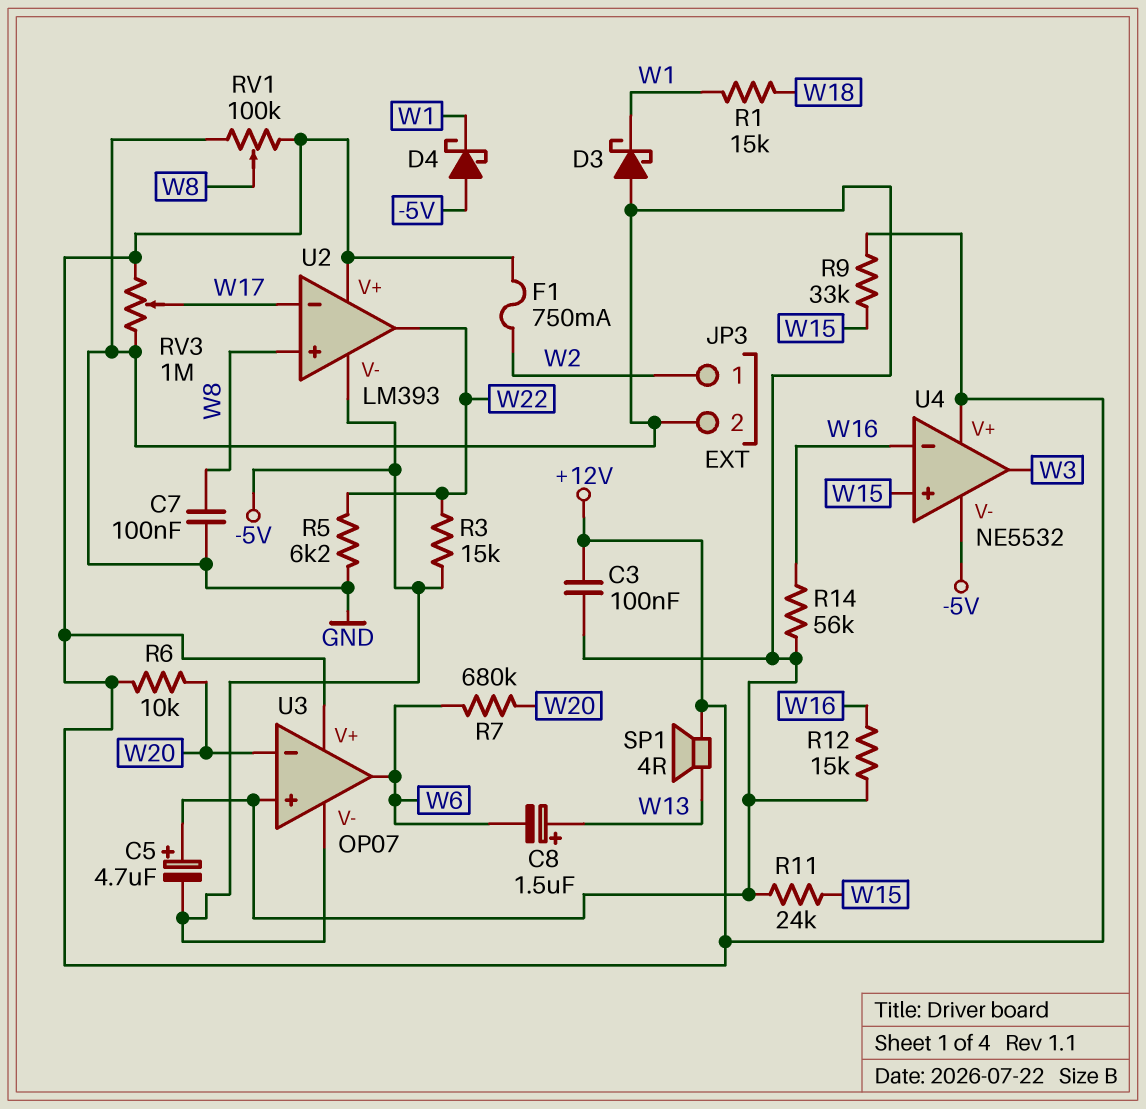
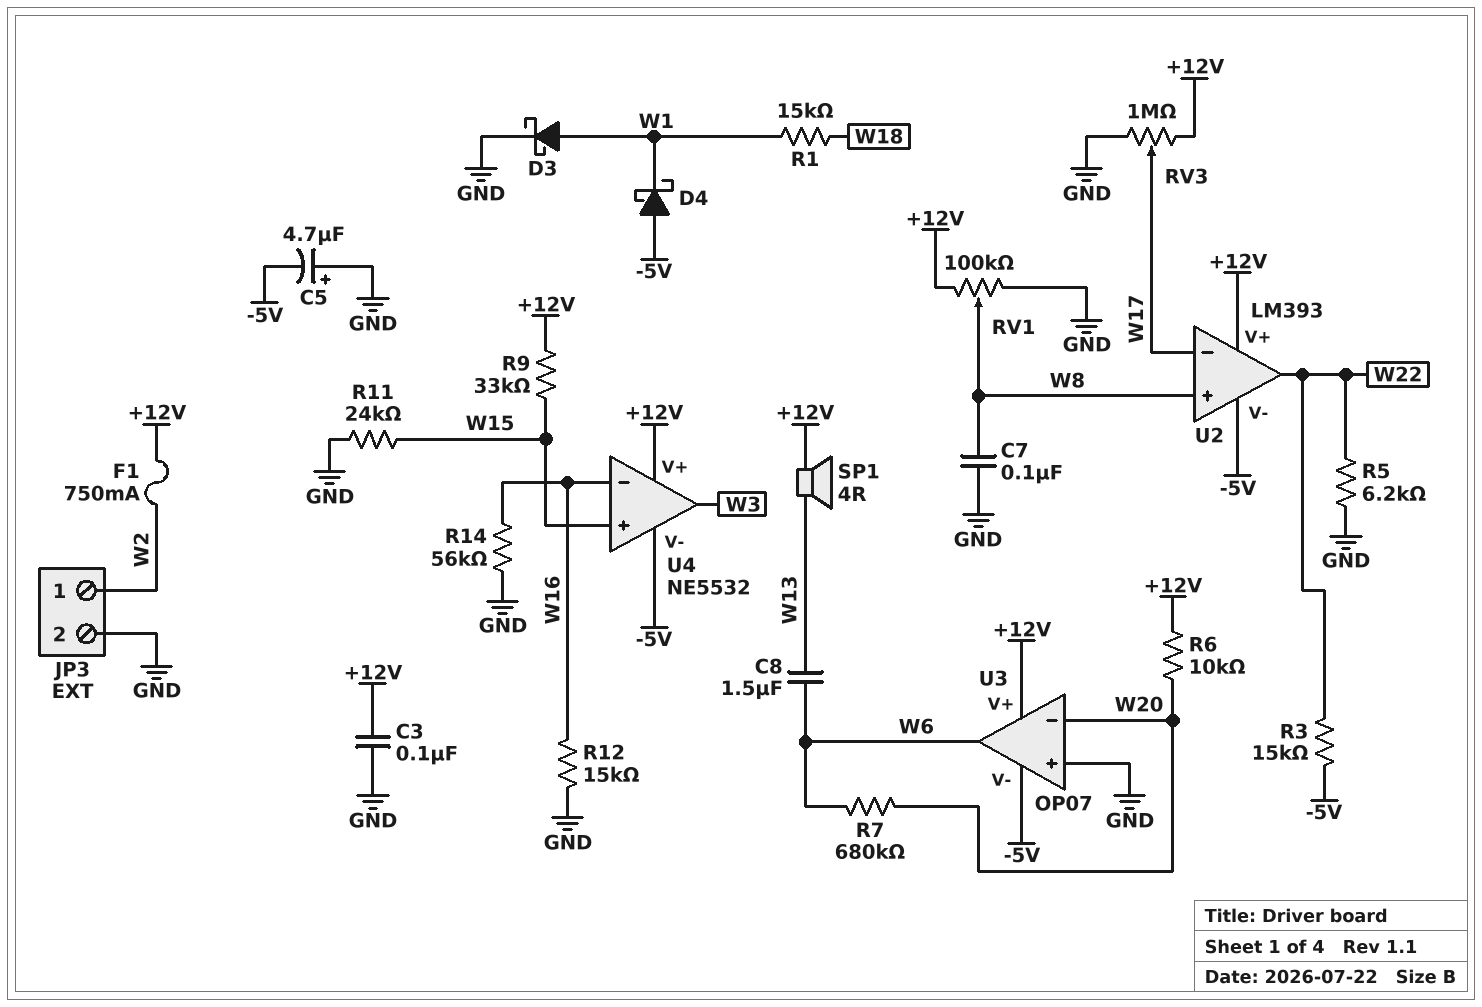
C8: 1.5uF (plus W13, minus W6) -> 1.5uF (W6, W13)
D3: schottky (A GND, K W1) -> schottky (A W1, K GND)

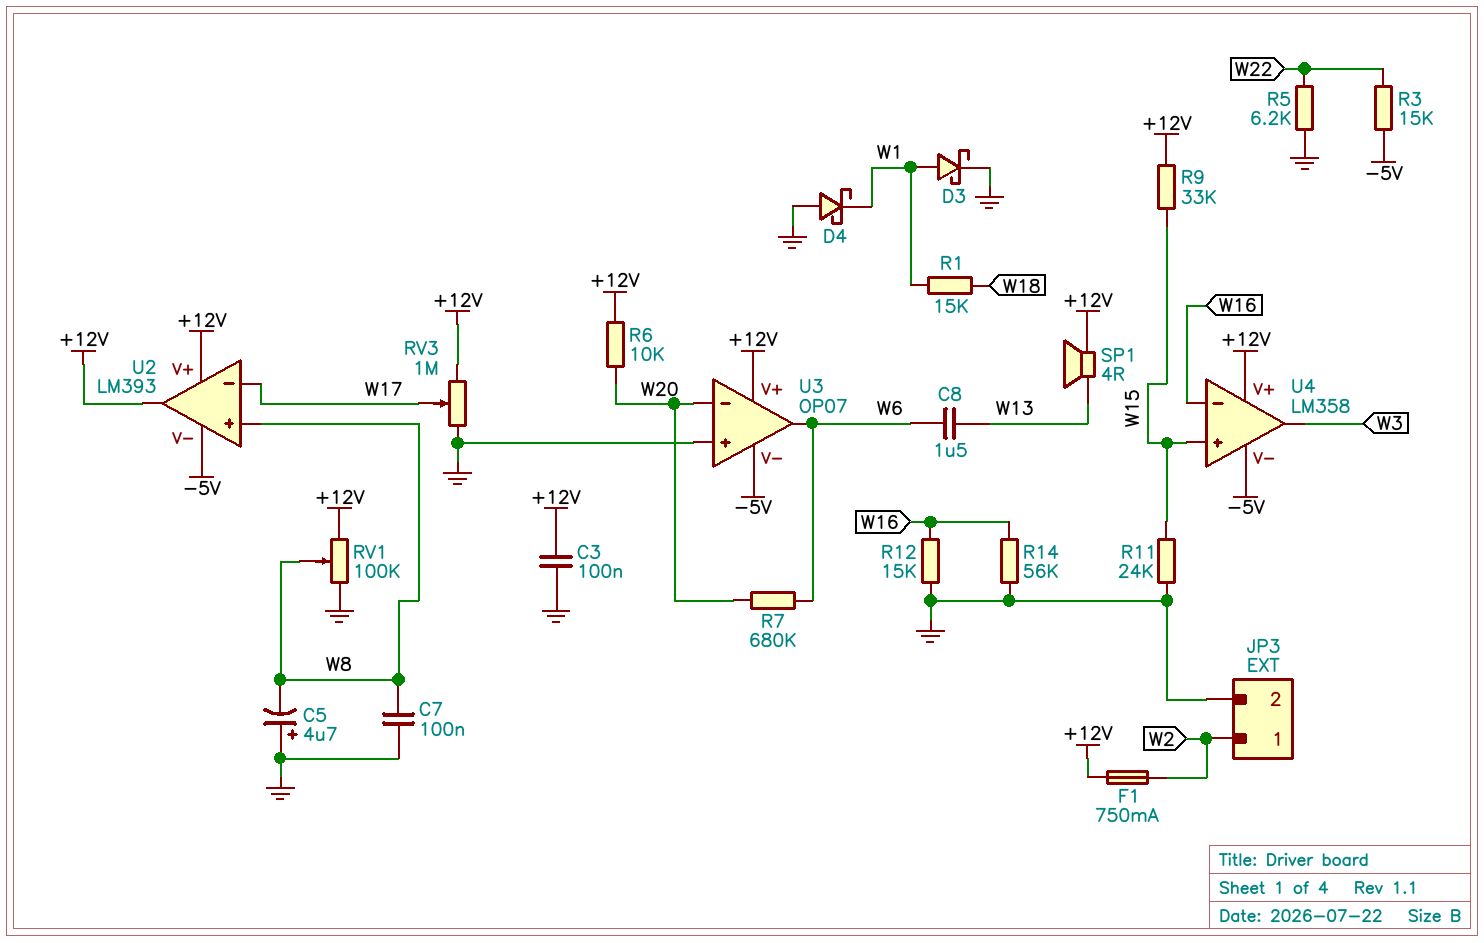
C5: 4.7uF (plus GND, minus -5V) -> 4.7uF (plus GND, minus W8)
D4: schottky (A -5V, K W1) -> schottky (A GND, K W1)
U2 pin out: W22 -> +12V
U4: NE5532 -> LM358

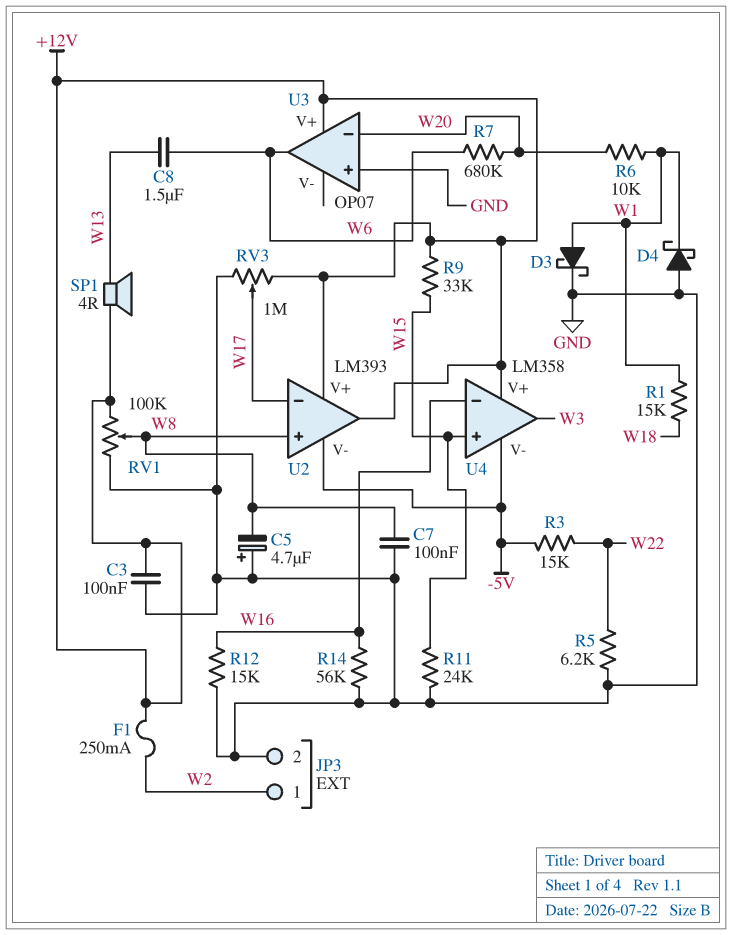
F1: 750mA (+12V, W2) -> 250mA (+12V, W2)
R6: 10k (+12V, W20) -> 10k (W1, W20)
U3 pin V-: -5V -> none

